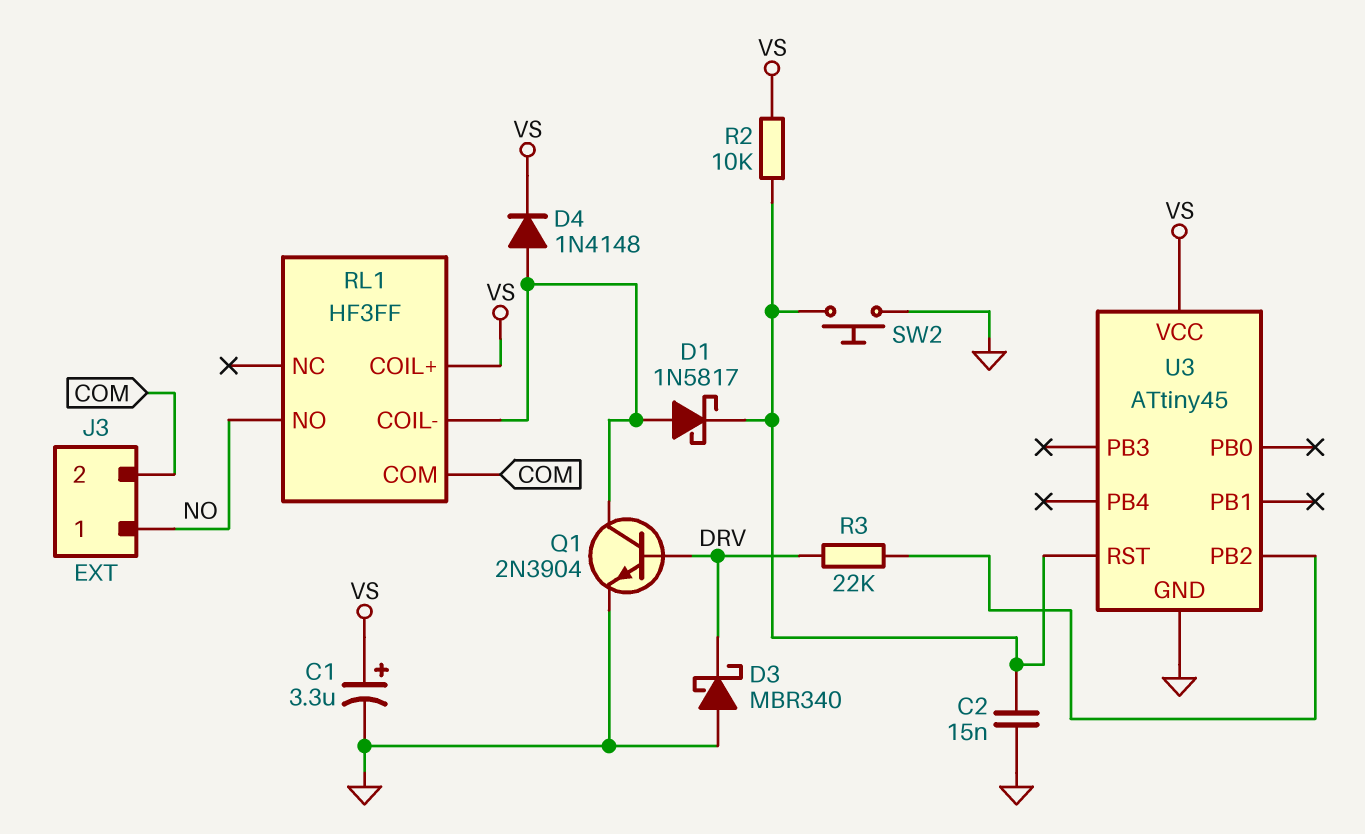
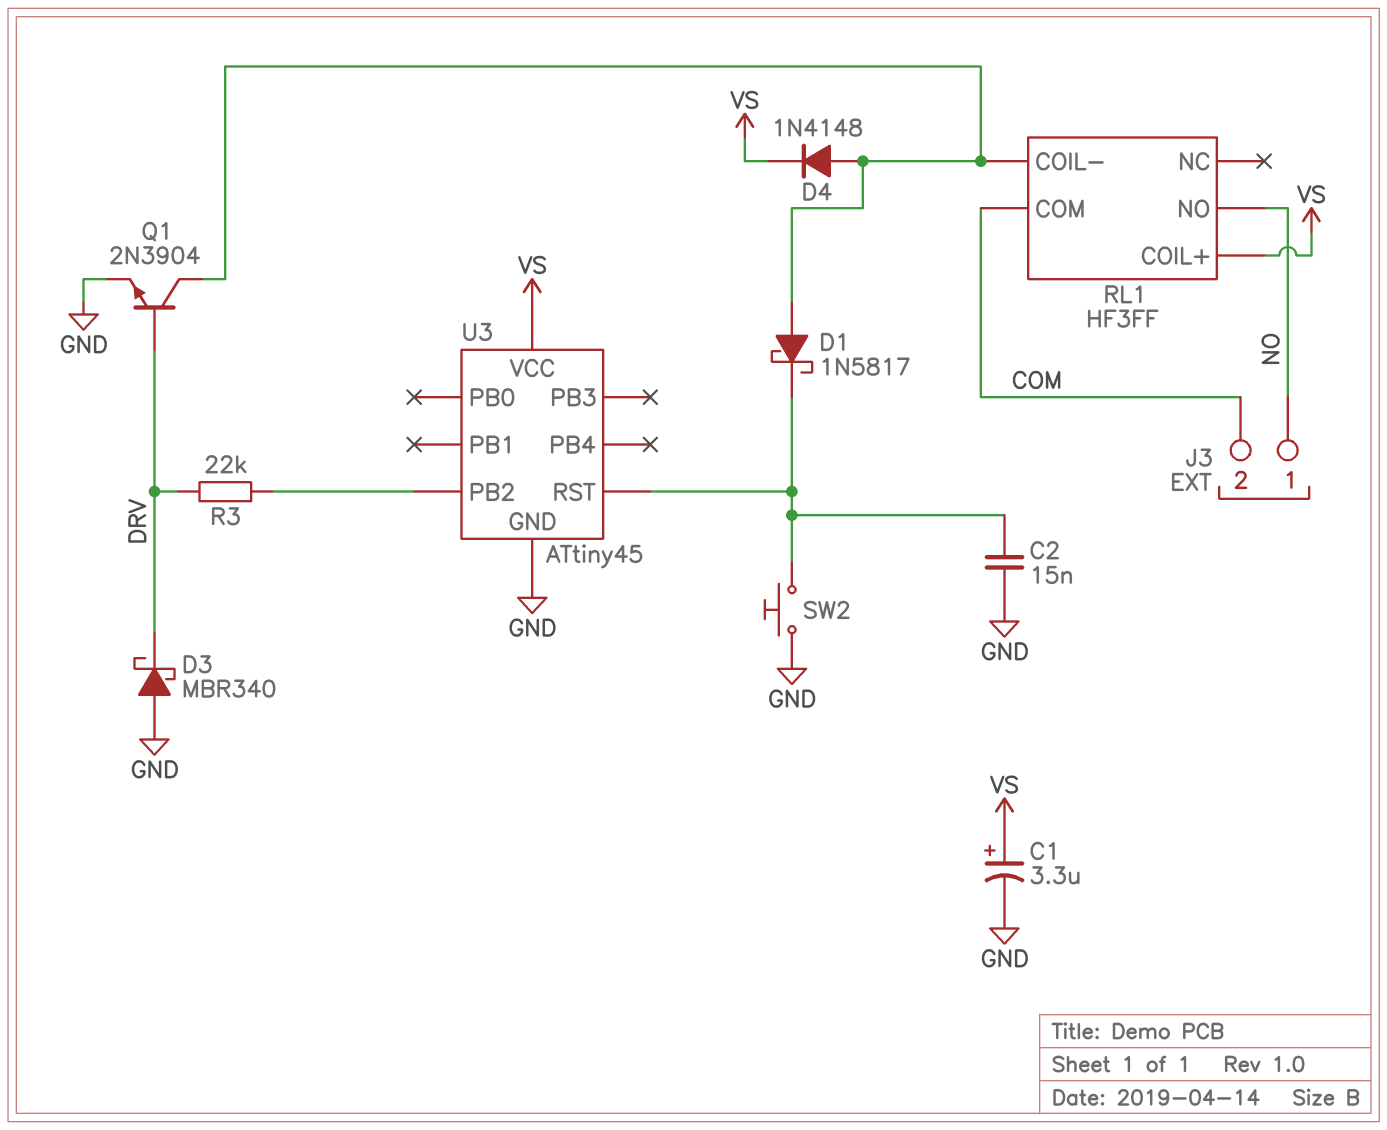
R2: 10k (U3/RST, VS) -> none

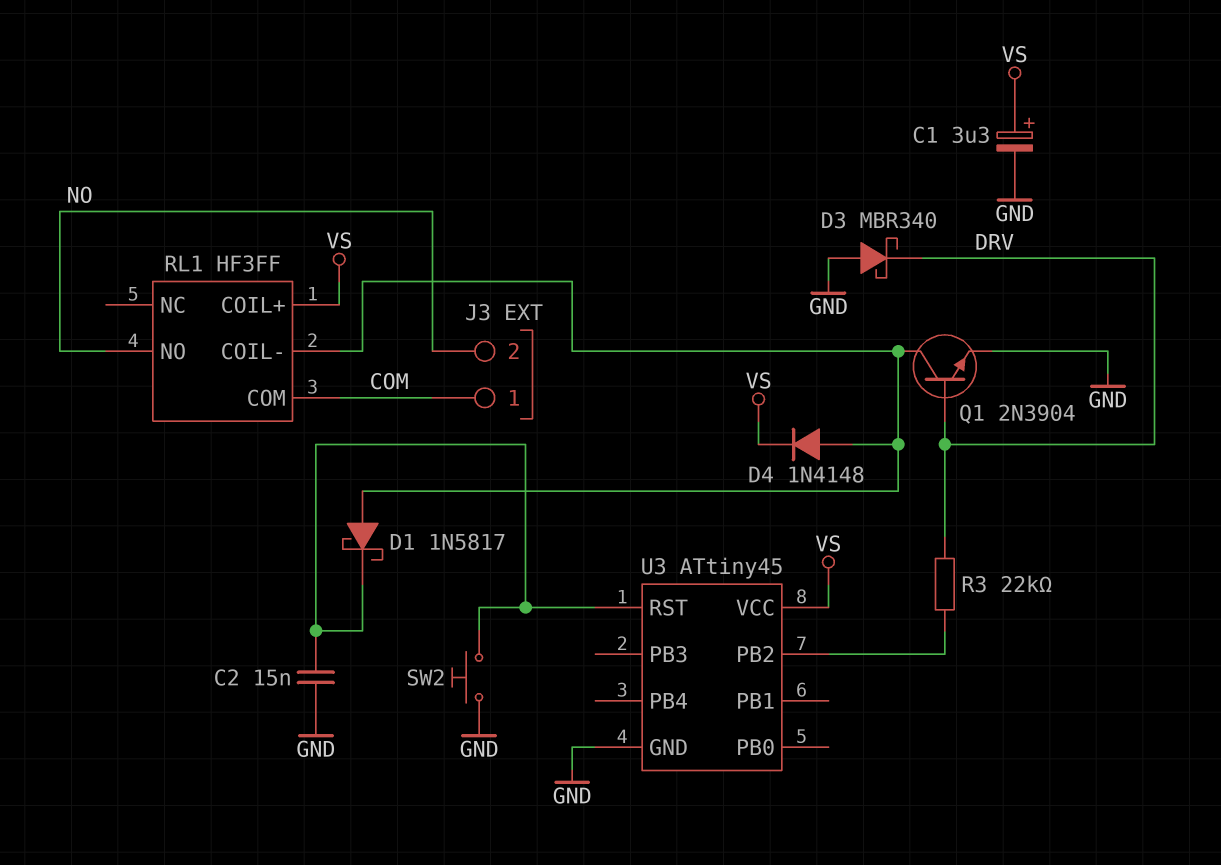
J3 pin 1: NO -> COM
J3 pin 2: COM -> NO

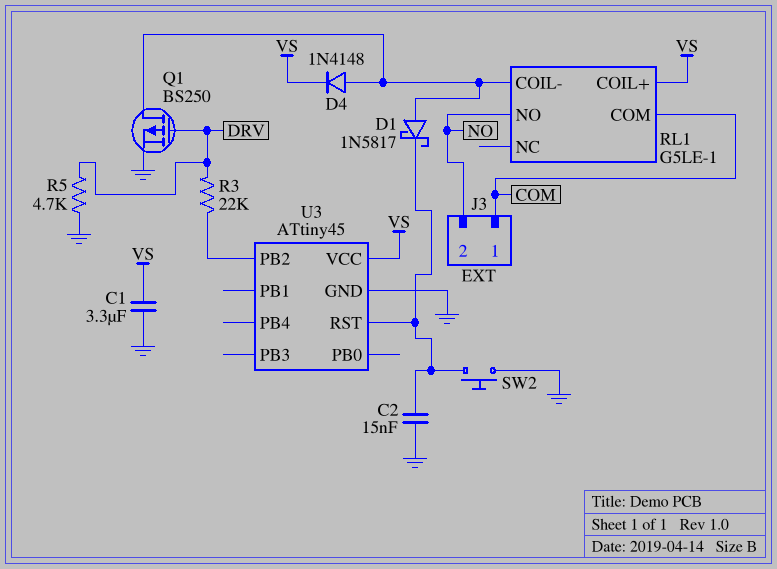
C1: 3.3uF (plus VS, minus GND) -> 3.3uF (GND, VS)
D3: schottky MBR340 (A GND, K DRV) -> none
Q1: NPN 2N3904 (B DRV, C RL1/COIL-, E GND) -> PMOS BS250 (G DRV, D RL1/COIL-, S GND)
R5: none -> 4.7k (DRV, GND)
RL1: HF3FF -> G5LE-1

